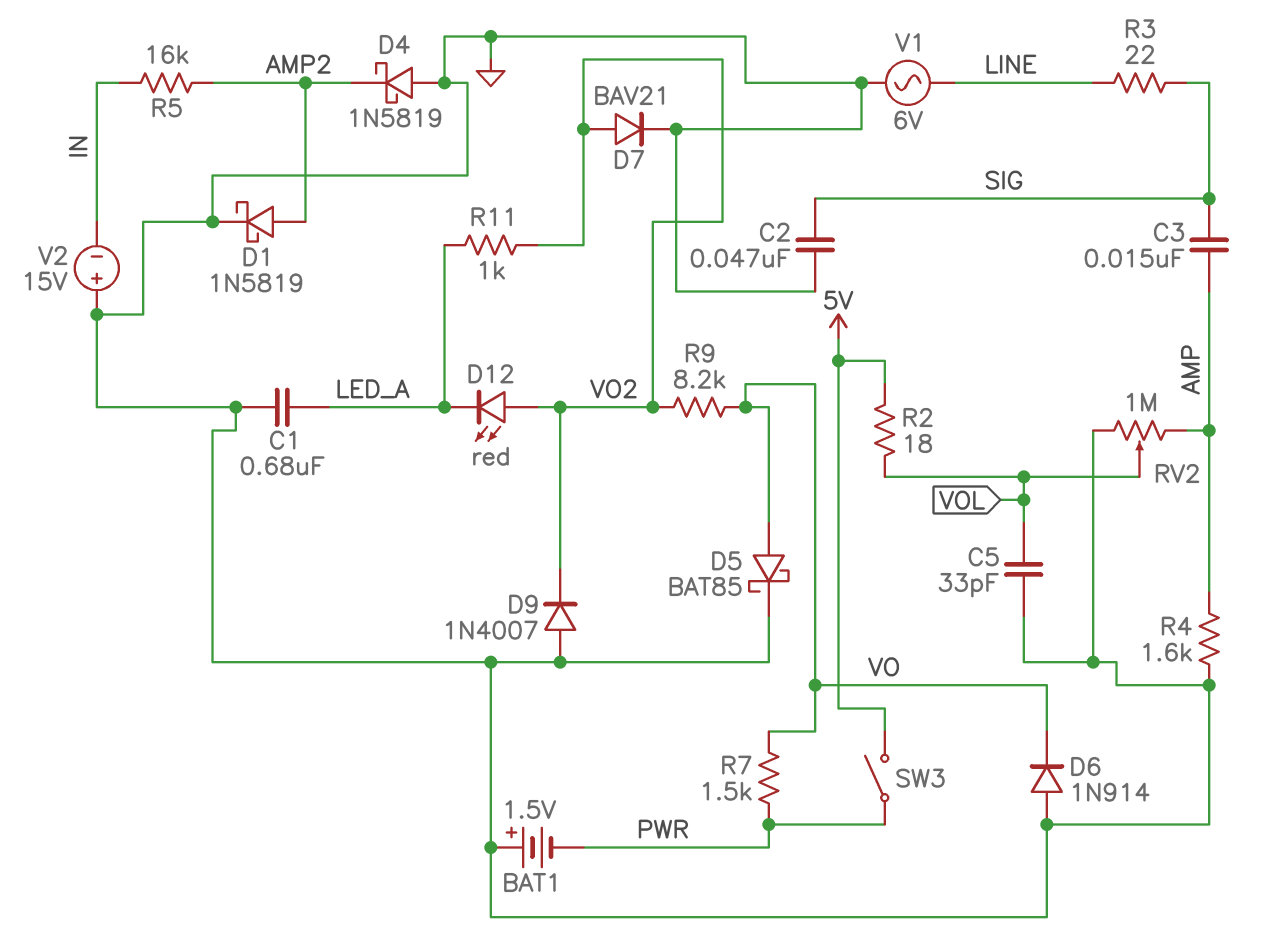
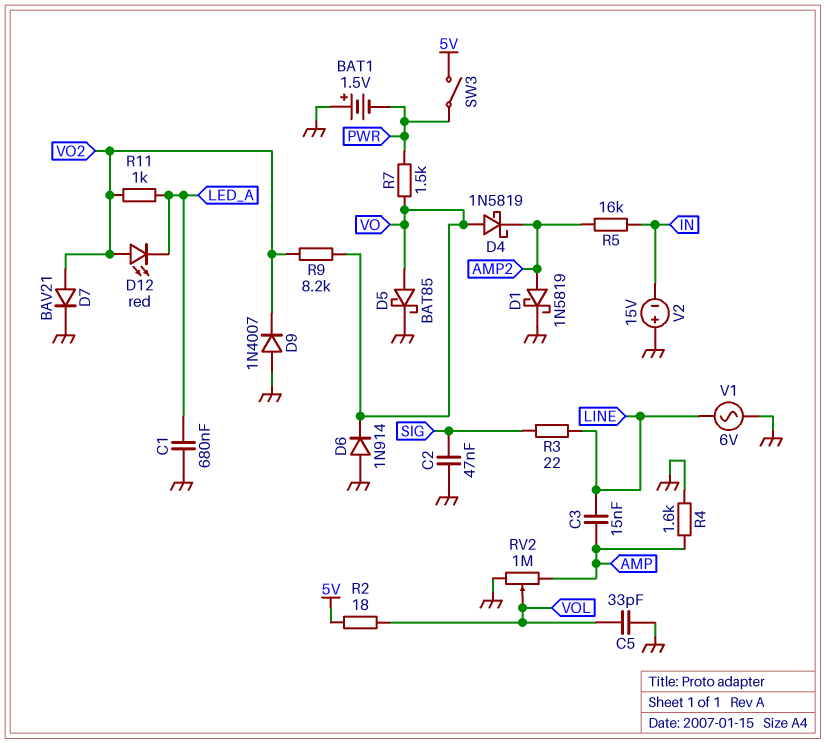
C3: 15nF (AMP, SIG) -> 15nF (AMP, LINE)
D4: schottky 1N5819 (A GND, K AMP2) -> schottky 1N5819 (A VO, K AMP2)

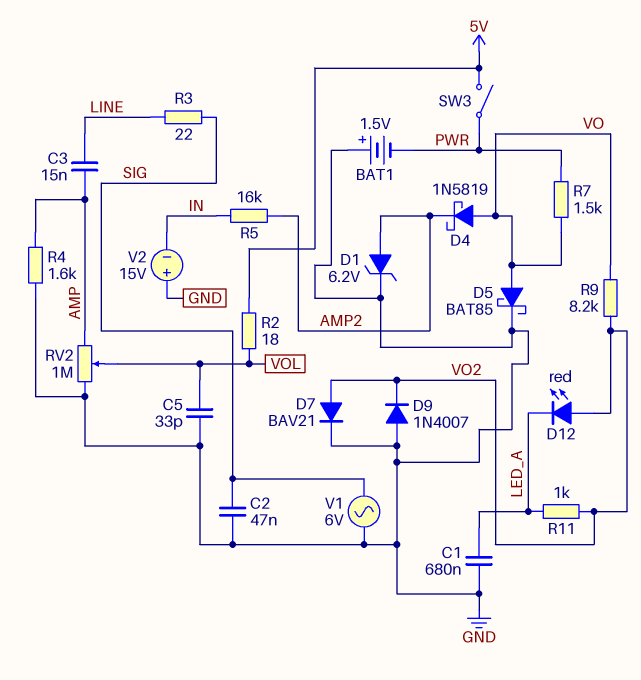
D1: schottky 1N5819 (A AMP2, K GND) -> zener 6.2V (A AMP2, K GND)
D6: diode 1N914 (A GND, K VO) -> none
V1: AC 6V (GND, LINE) -> AC 6V (GND, SIG)

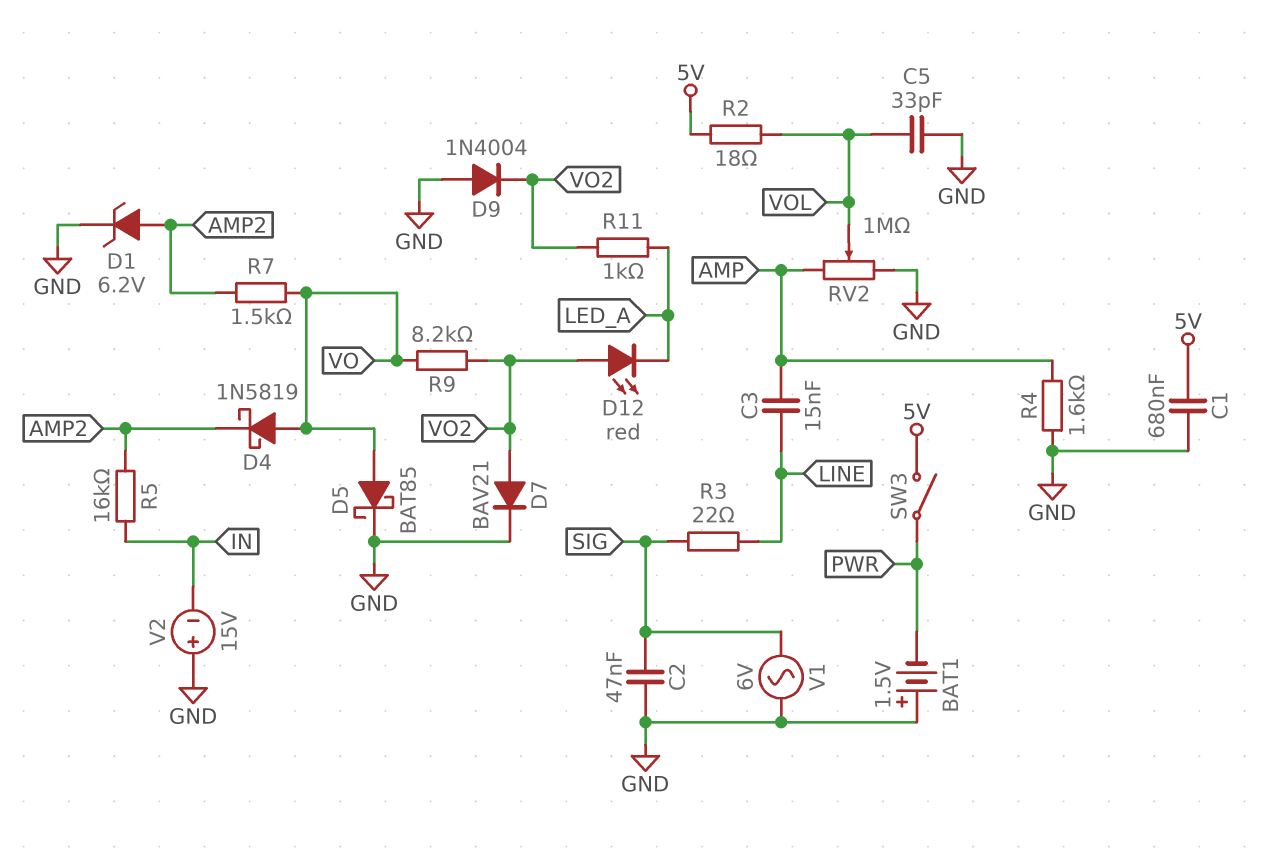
C1: 680nF (GND, LED_A) -> 680nF (5V, GND)
D9: diode 1N4007 (A GND, K VO2) -> diode 1N4004 (A GND, K VO2)
R7: 1.5k (PWR, VO) -> 1.5k (AMP2, VO)

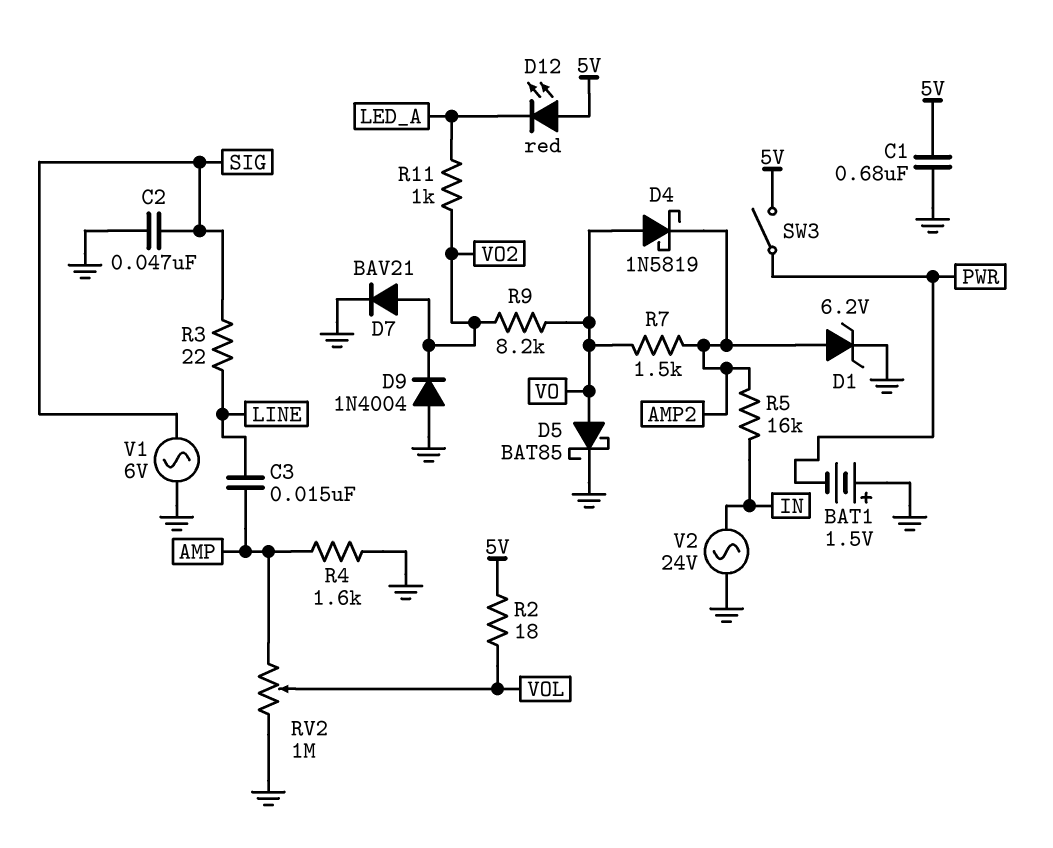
C5: 33pF (GND, VOL) -> none
D12: LED red (A VO2, K LED_A) -> LED red (A 5V, K LED_A)
V2: 15V (plus GND, minus IN) -> AC 24V (GND, IN)

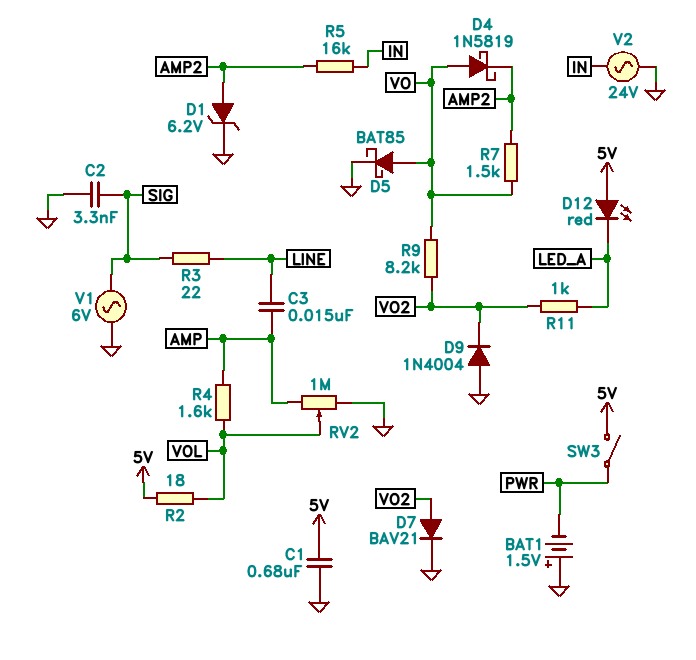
C2: 47nF (GND, SIG) -> 3.3nF (GND, SIG)
R4: 1.6k (AMP, GND) -> 1.6k (AMP, VOL)

